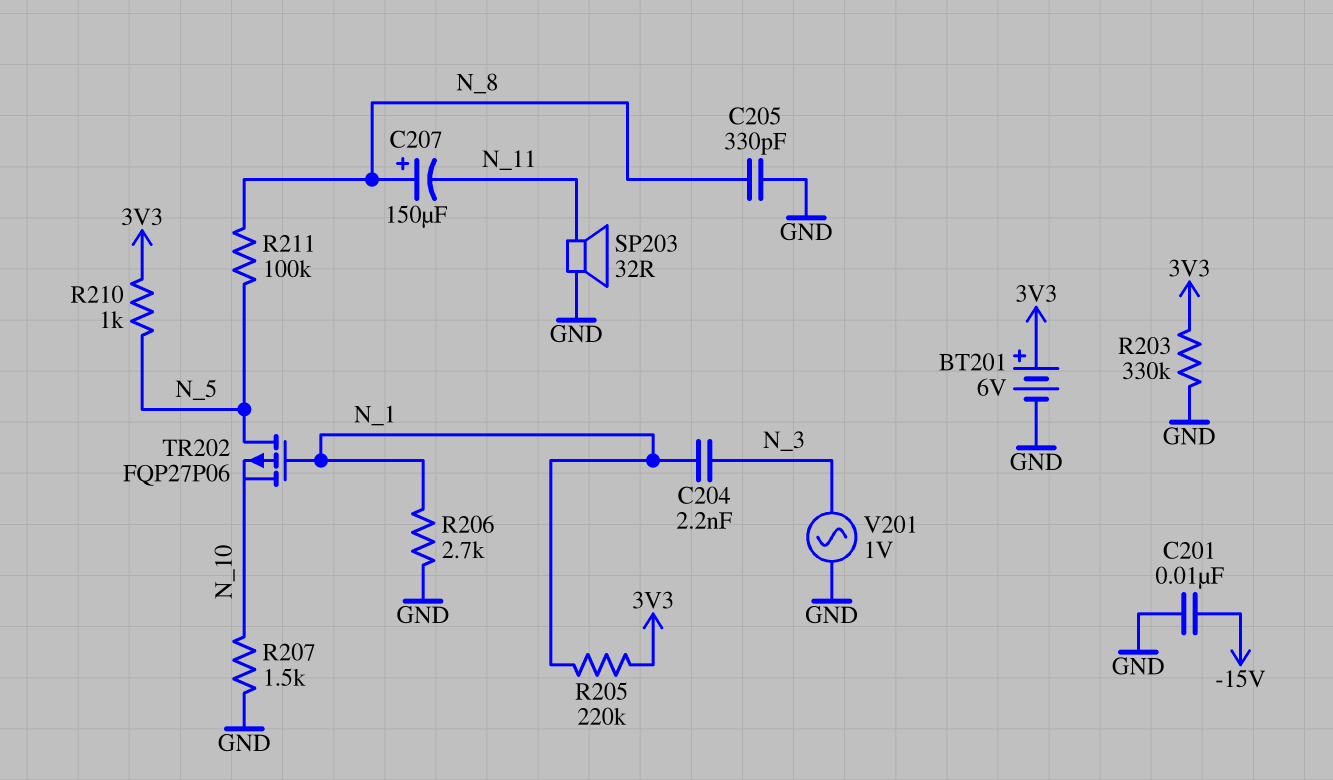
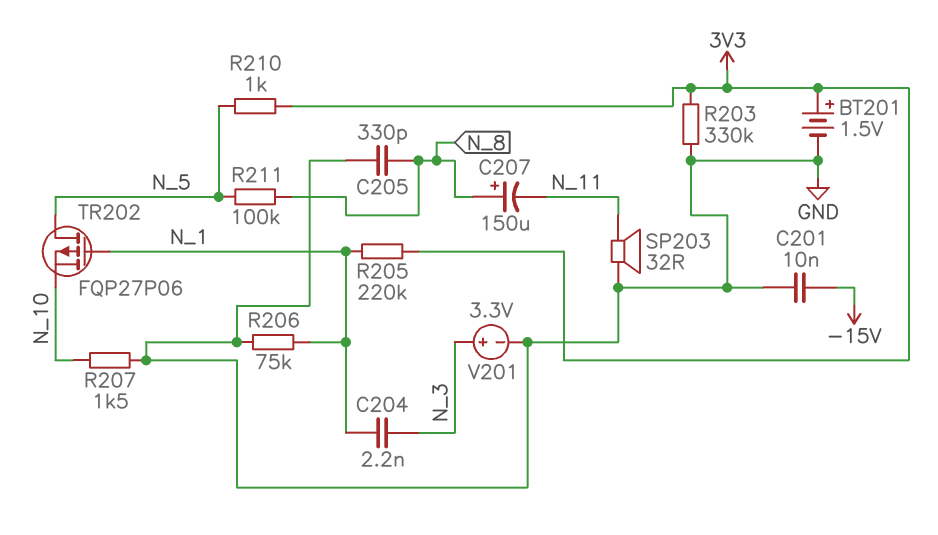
BT201: 6V (plus 3V3, minus GND) -> 1.5V (plus 3V3, minus GND)
R206: 2.7k (GND, N_1) -> 75k (GND, N_1)
V201: AC 1V (GND, N_3) -> 3.3V (plus N_3, minus GND)

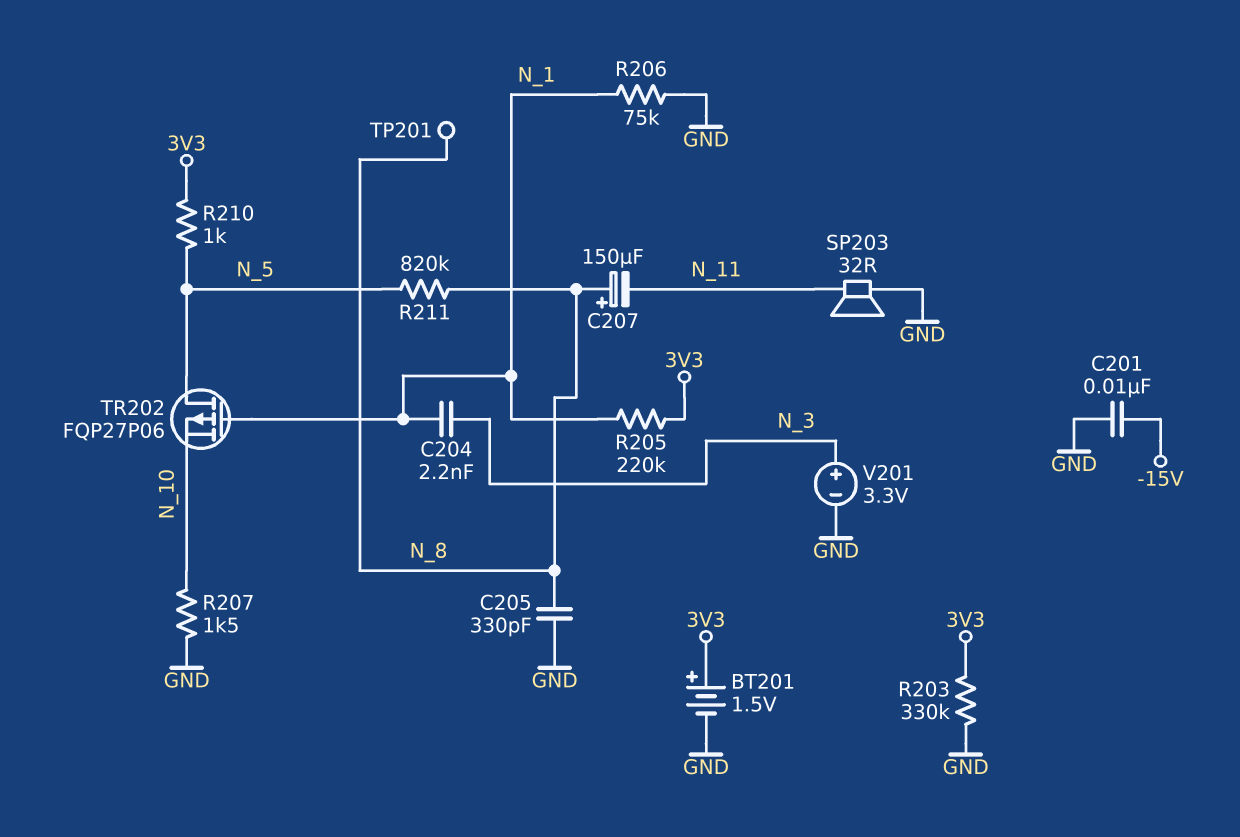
R211: 100k (N_5, N_8) -> 820k (N_5, N_8)
TP201: none -> test point (N_8)

